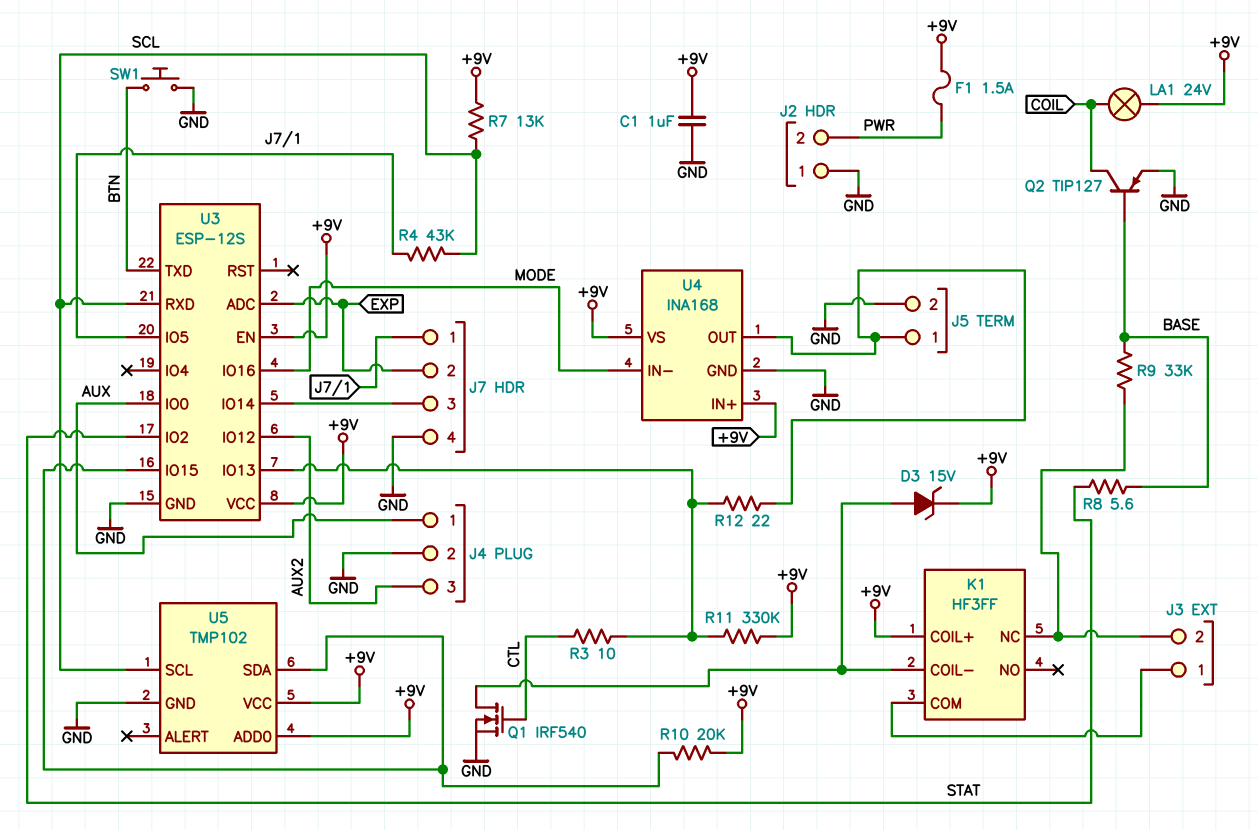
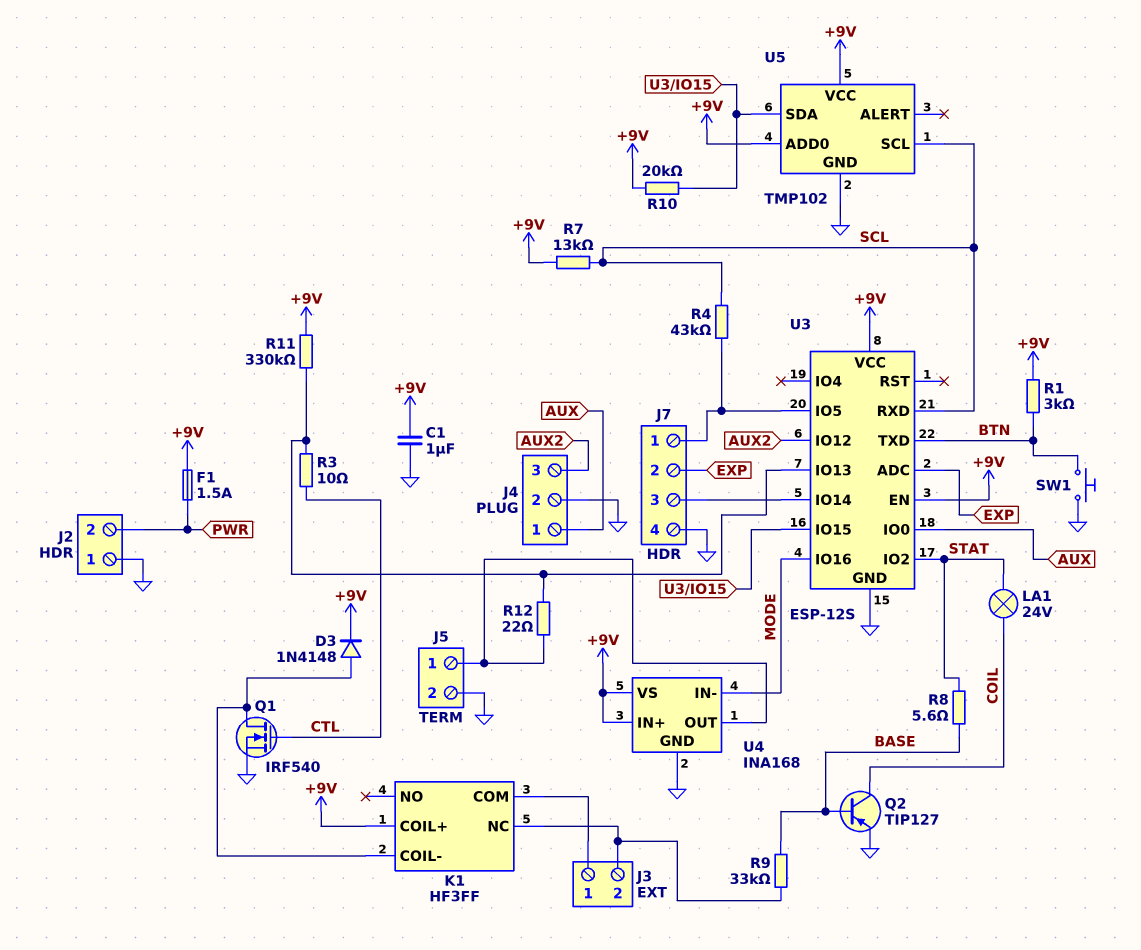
D3: zener 15V (A K1/COIL-, K +9V) -> diode 1N4148 (A K1/COIL-, K +9V)
LA1: lamp 24V (+9V, COIL) -> lamp 24V (COIL, STAT)
R1: none -> 3k (+9V, BTN)

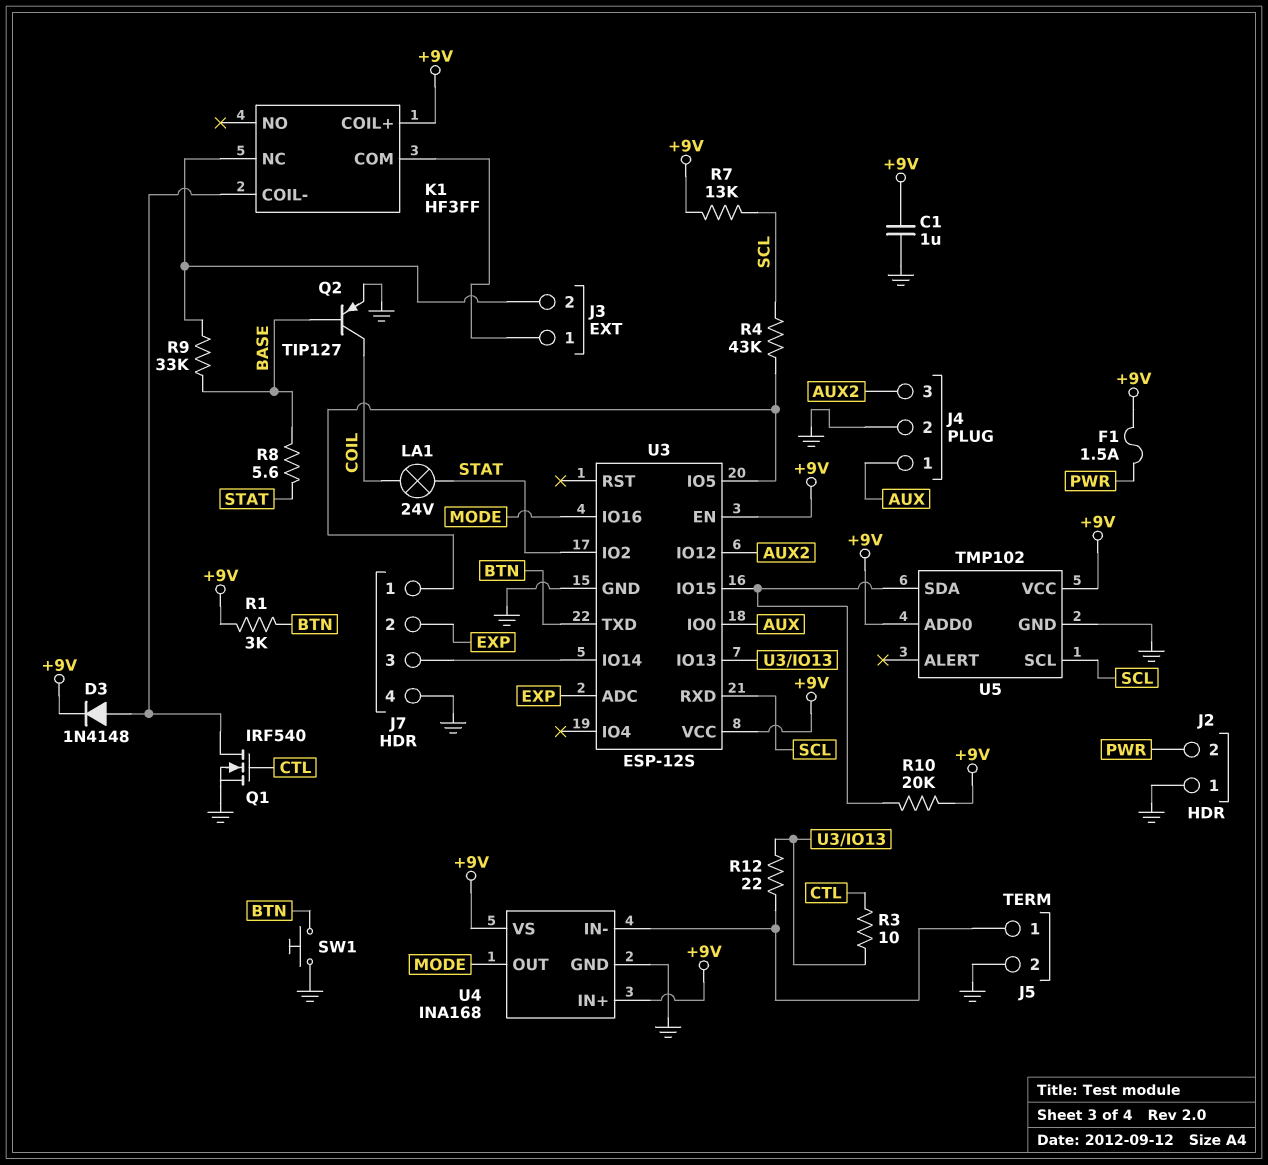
R11: 330k (+9V, U3/IO13) -> none
U4 pin IN-: MODE -> J5/1
U4 pin OUT: J5/1 -> MODE

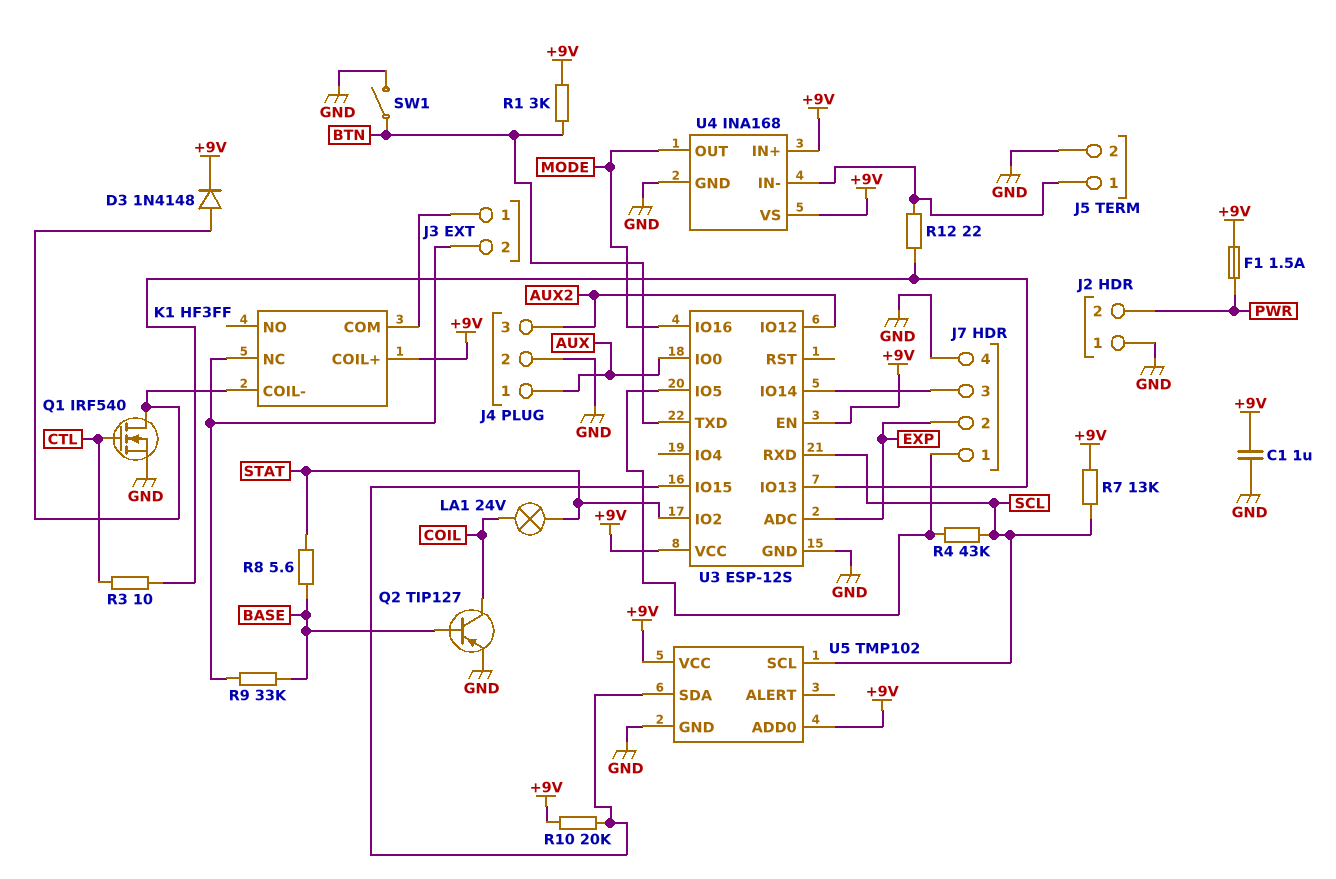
SW1: button (BTN, GND) -> switch (BTN, GND)

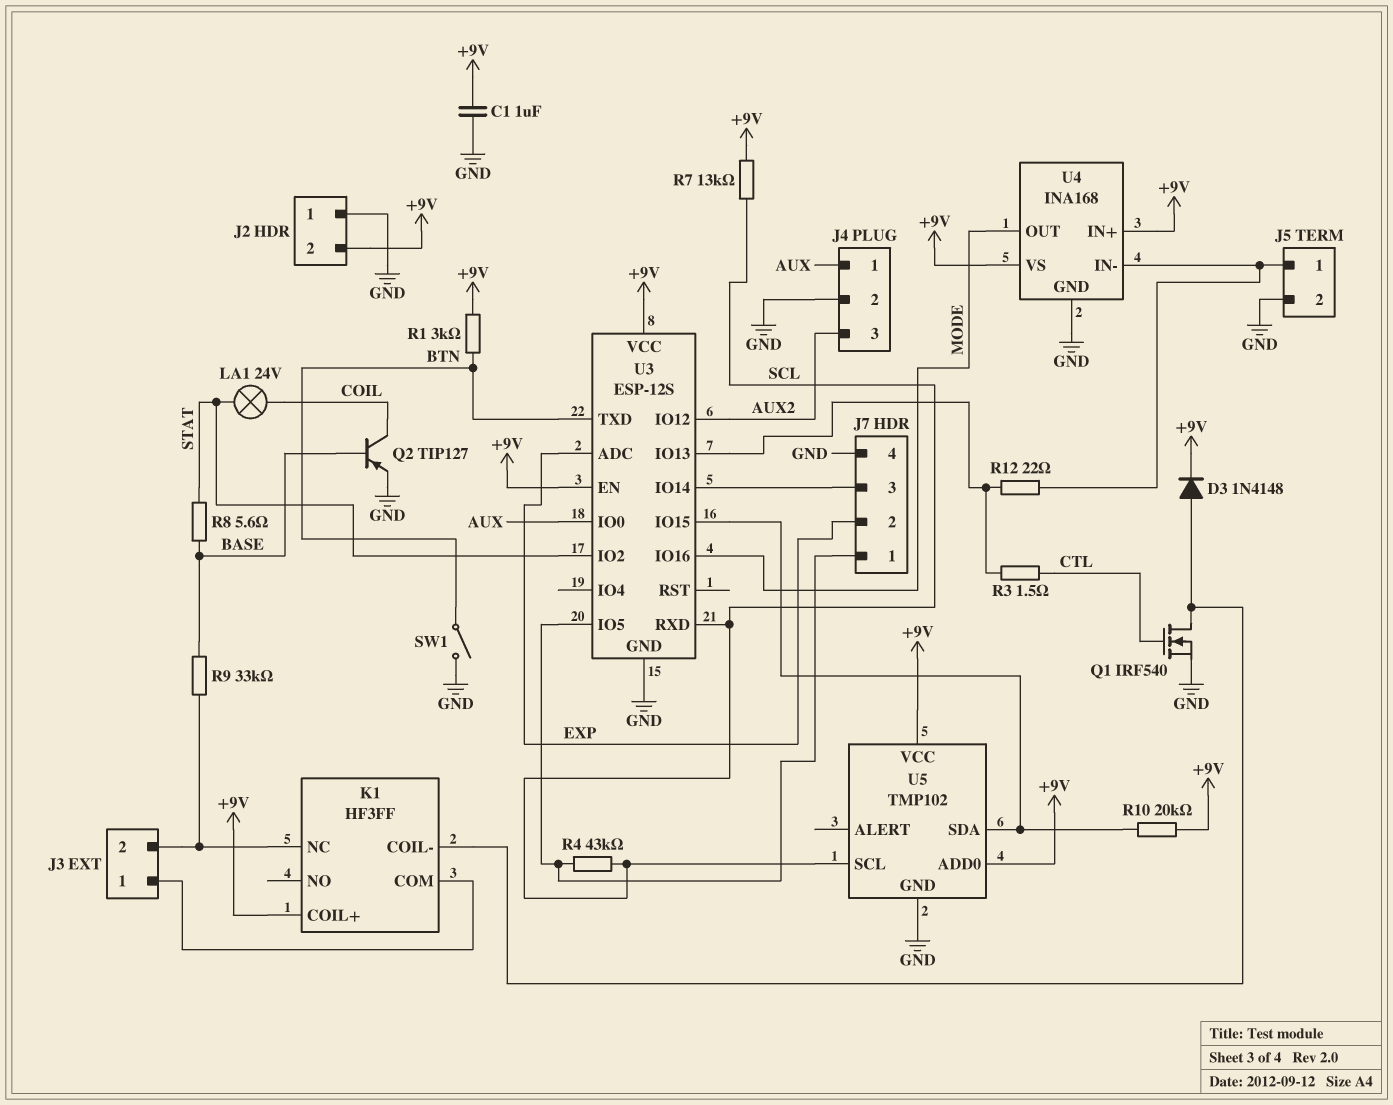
F1: 1.5A (+9V, PWR) -> none
J2 pin 2: PWR -> +9V
R3: 10 (CTL, U3/IO13) -> 1.5 (CTL, U3/IO13)

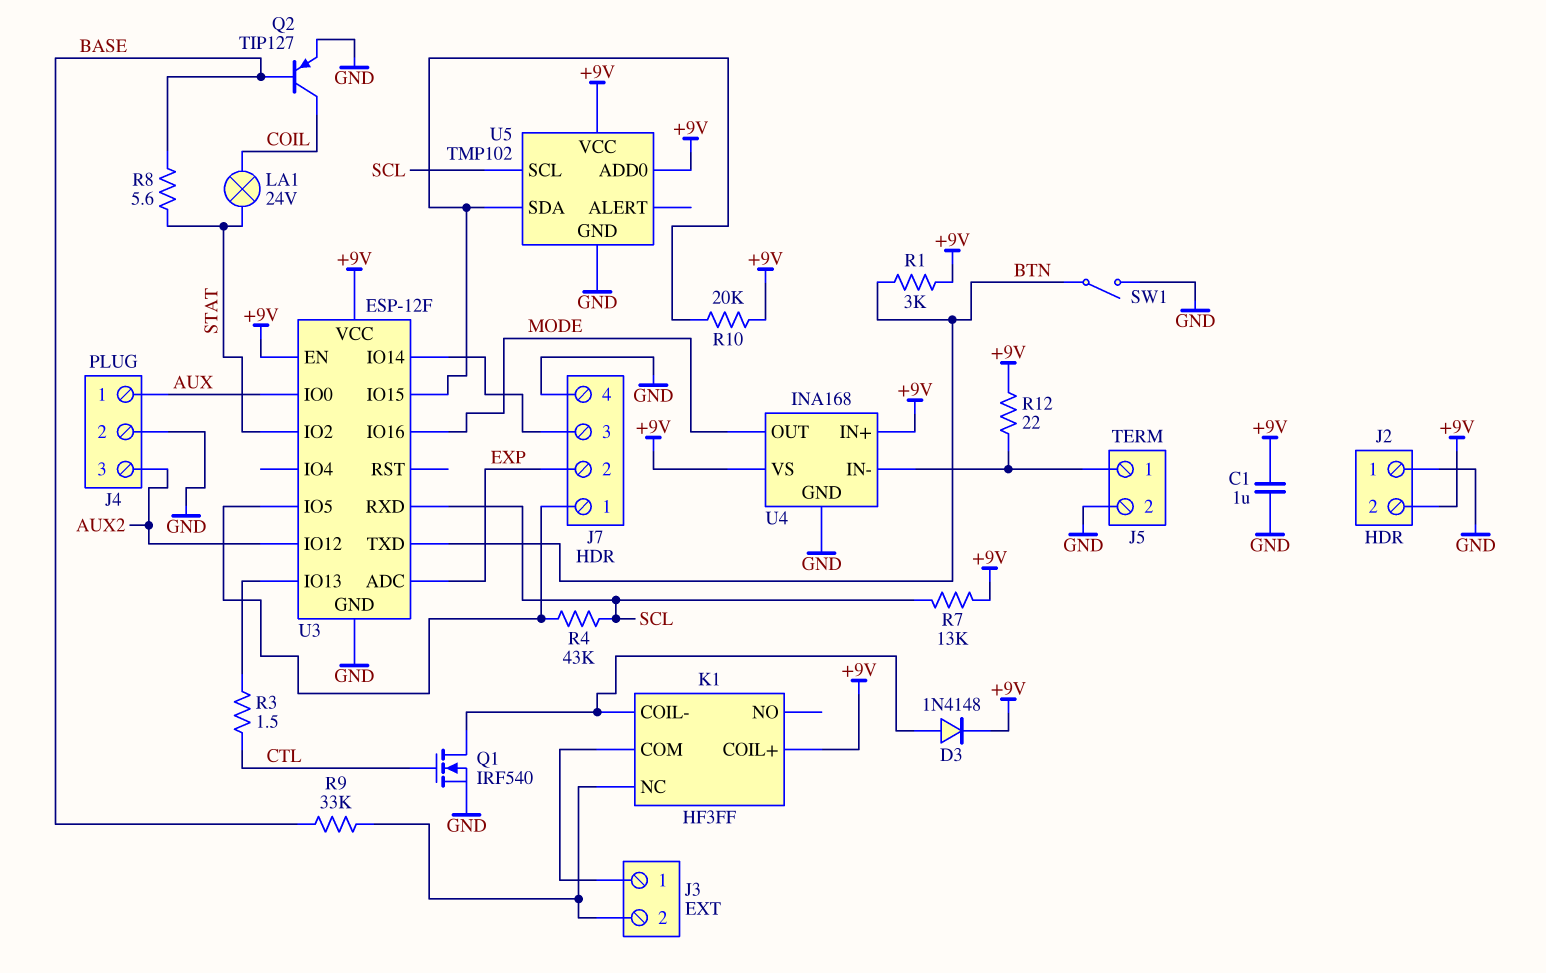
R12: 22 (J5/1, U3/IO13) -> 22 (+9V, J5/1)
U3: ESP-12S -> ESP-12F

